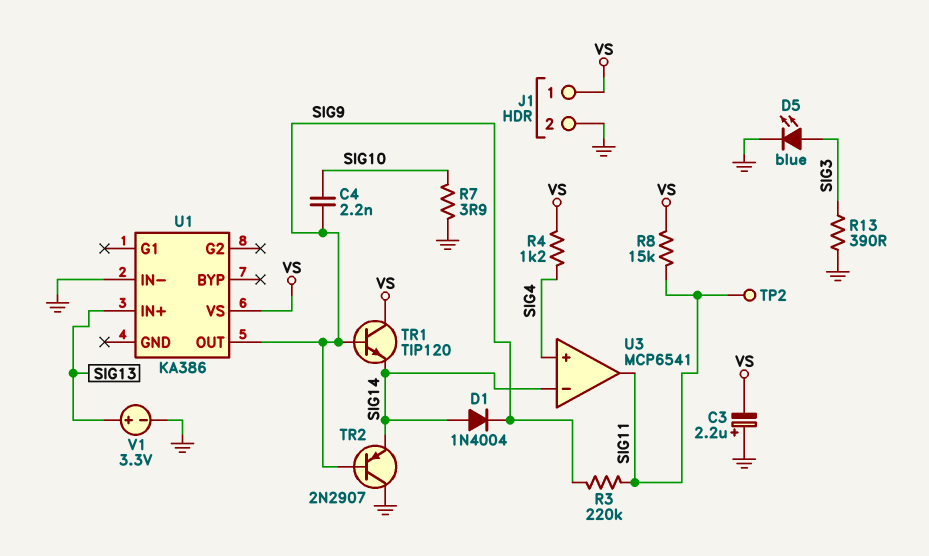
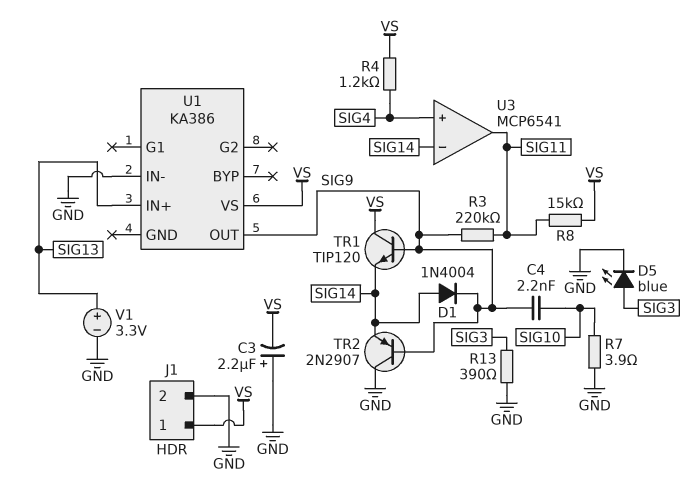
TP2: test point (SIG11) -> none

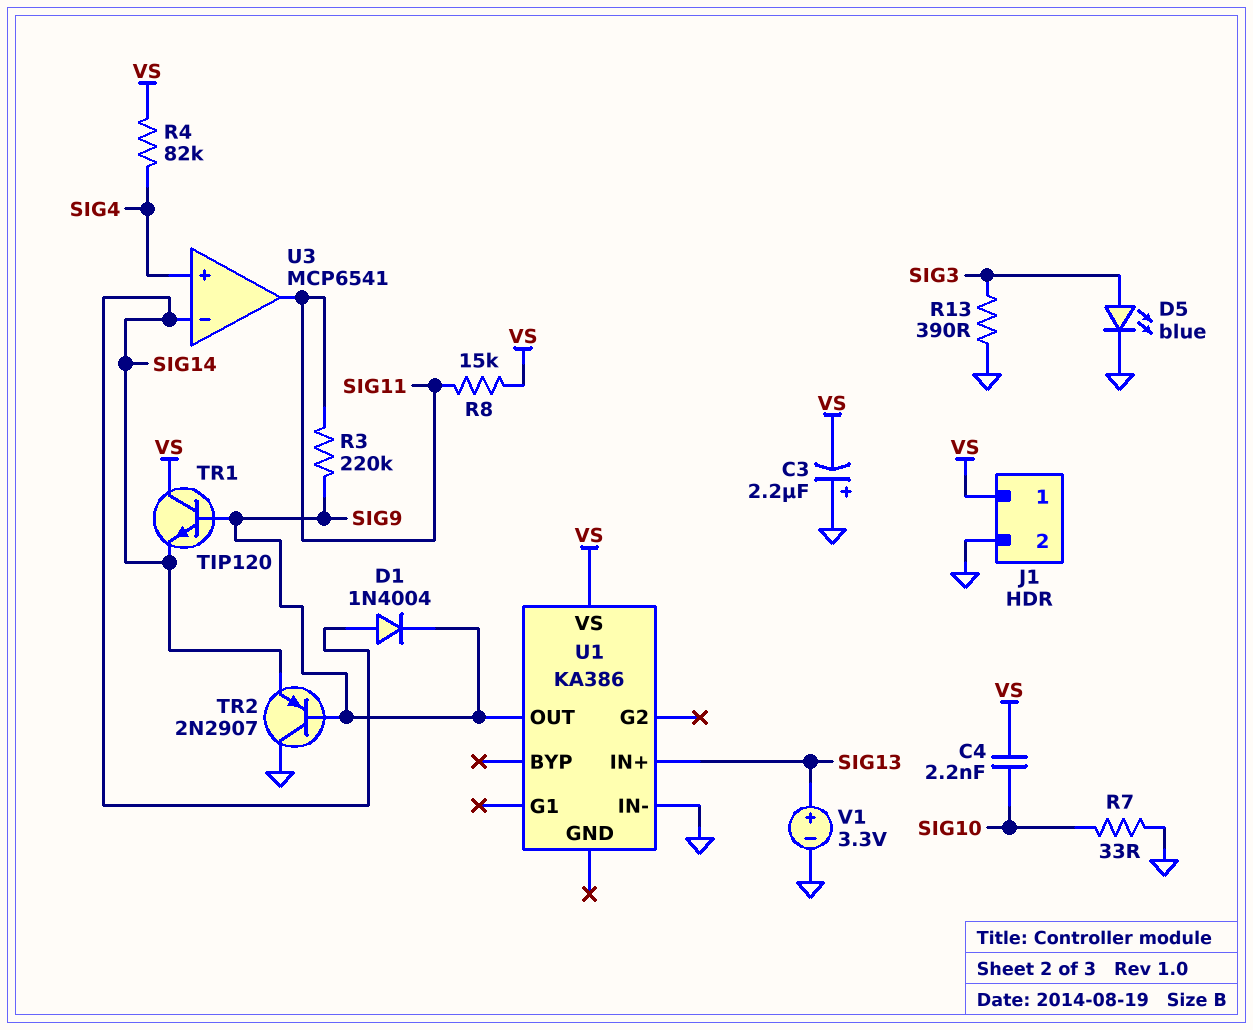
C4: 2.2nF (SIG9, SIG10) -> 2.2nF (SIG10, VS)
R4: 1.2k (SIG4, VS) -> 82k (SIG4, VS)
R7: 3.9 (GND, SIG10) -> 33 (GND, SIG10)

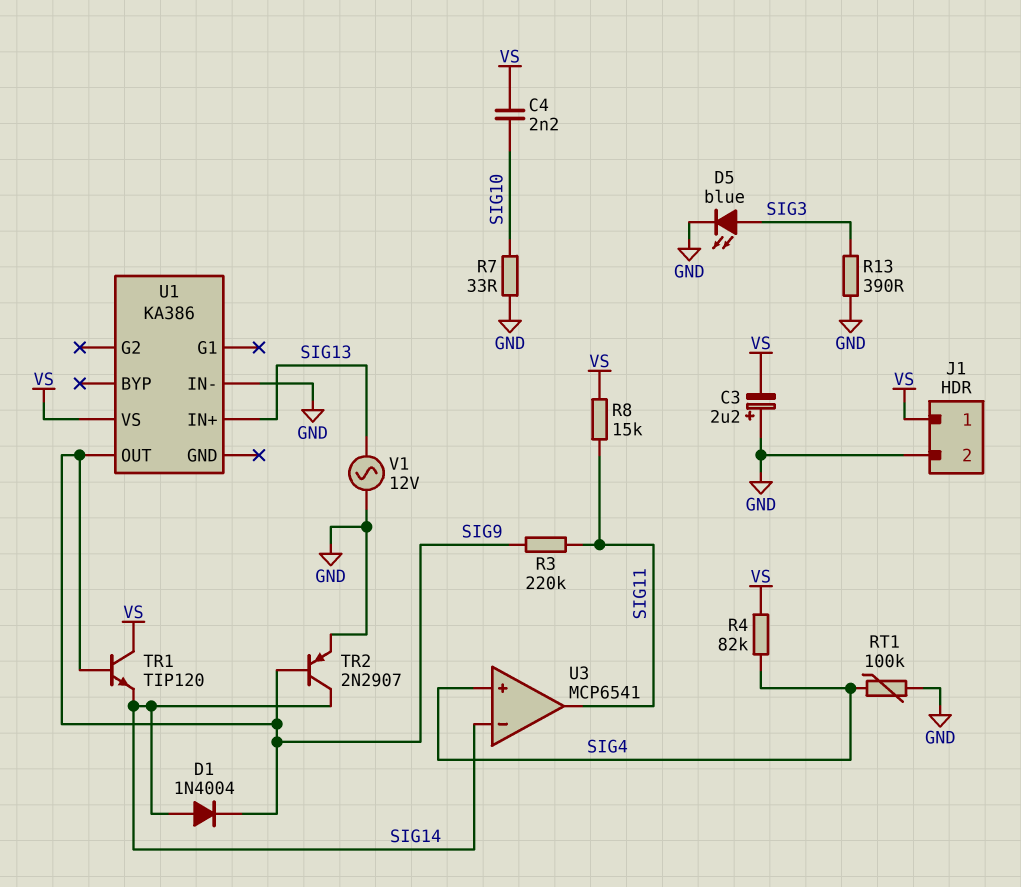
RT1: none -> 100k (GND, SIG4)
TR2: PNP 2N2907 (B SIG9, C GND, E SIG14) -> PNP 2N2907 (B SIG9, C SIG14, E GND)
V1: 3.3V (plus SIG13, minus GND) -> AC 12V (GND, SIG13)

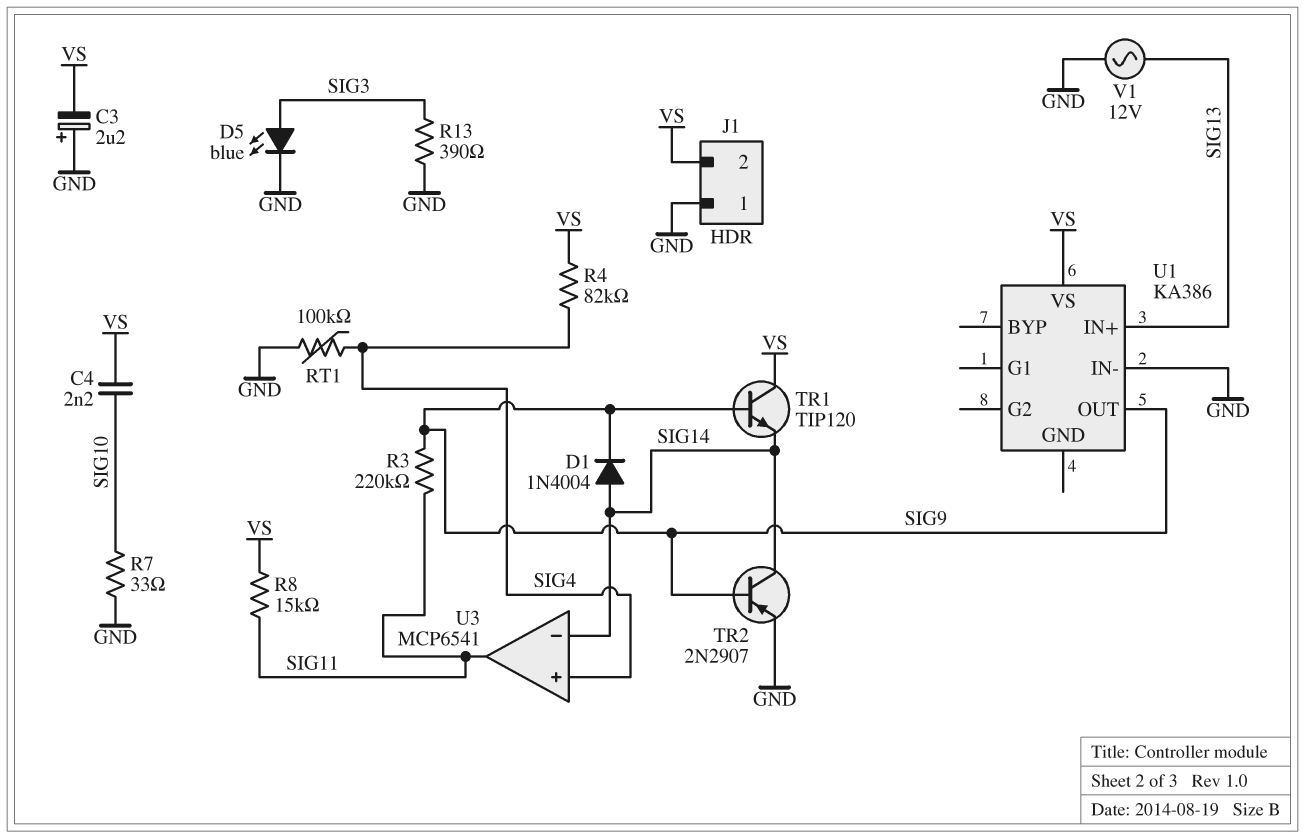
J1 pin 1: VS -> GND
J1 pin 2: GND -> VS

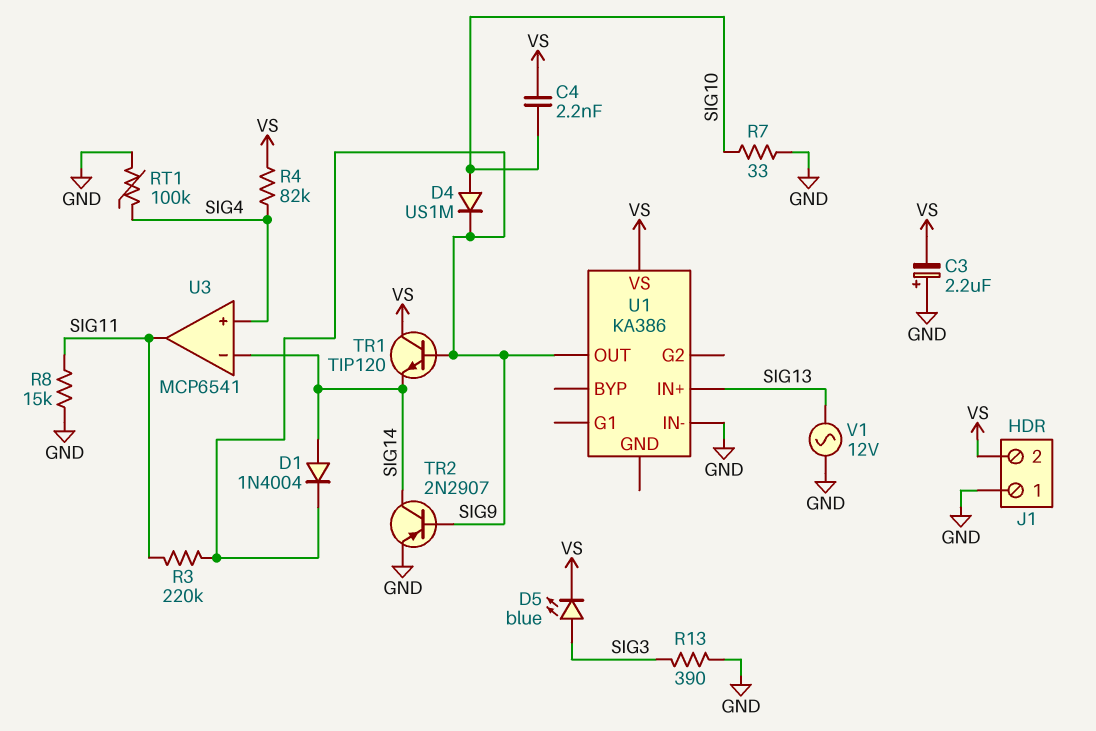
D4: none -> diode US1M (A SIG10, K SIG9)
D5: LED blue (A SIG3, K GND) -> LED blue (A SIG3, K VS)
R8: 15k (SIG11, VS) -> 15k (GND, SIG11)

